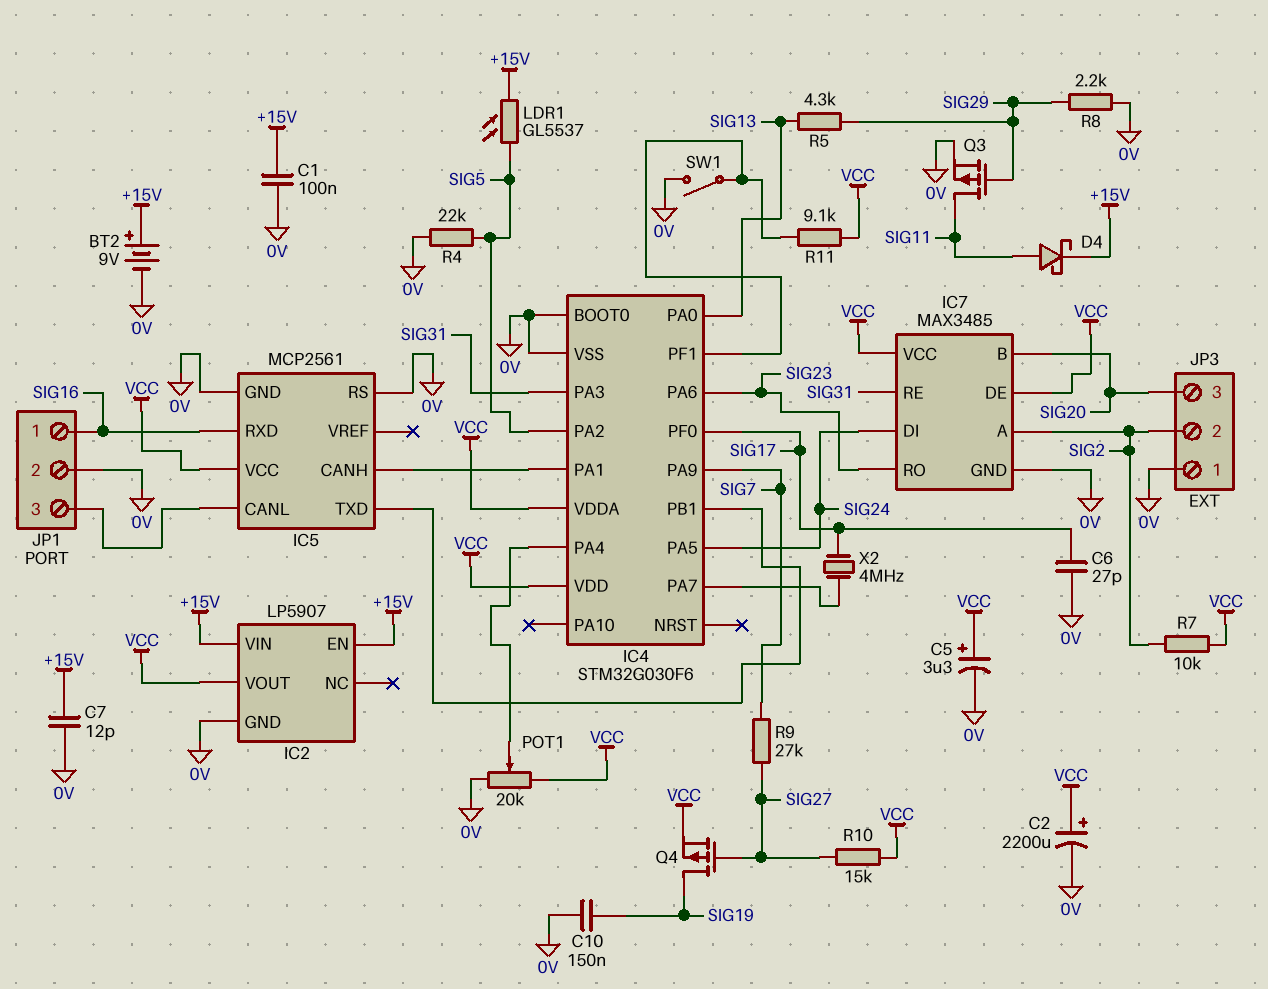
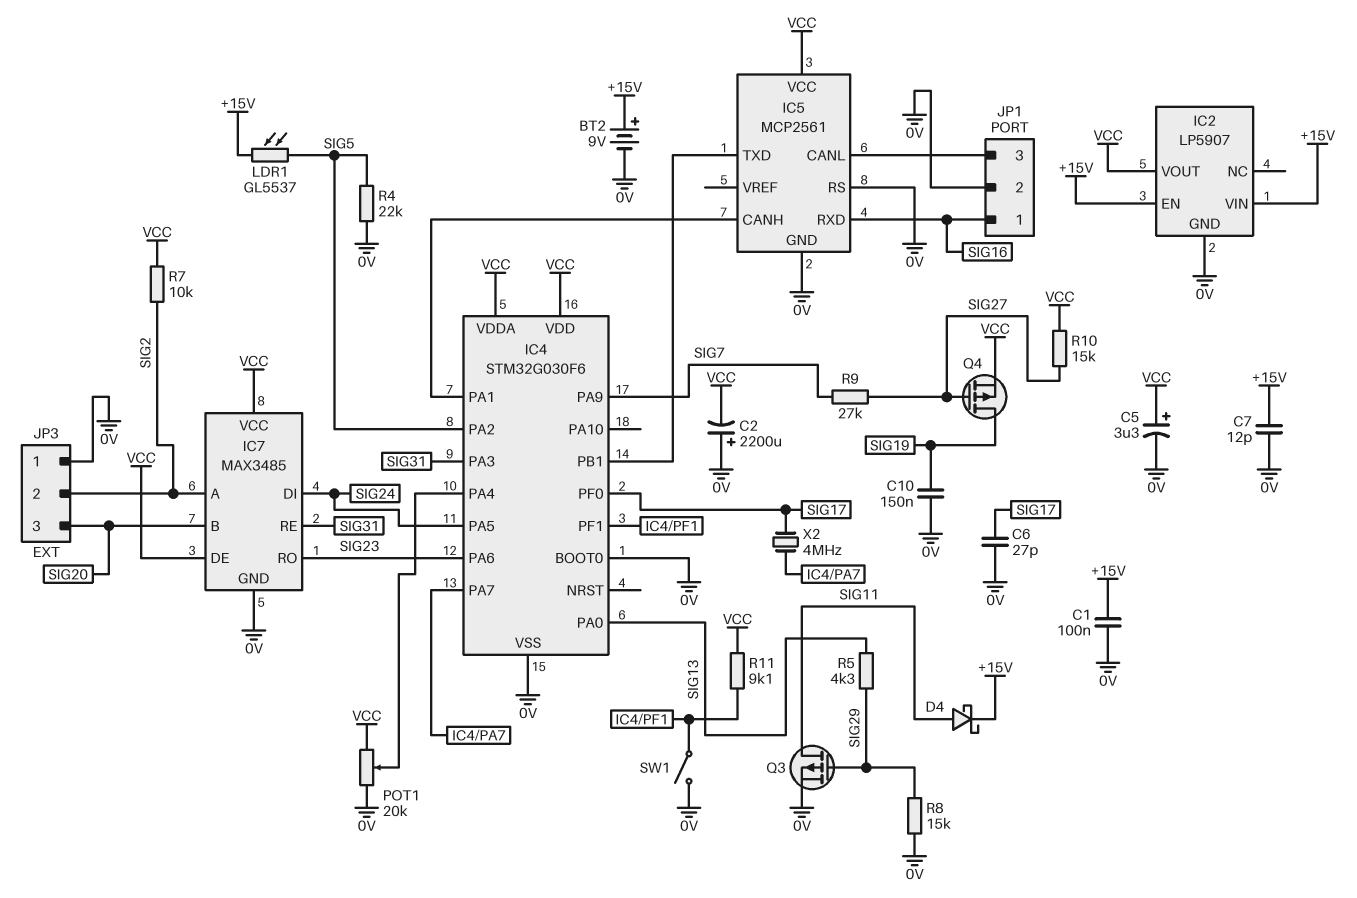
C2: 2200uF (plus VCC, minus 0V) -> 2200uF (plus 0V, minus VCC)
R8: 2.2k (0V, SIG29) -> 15k (0V, SIG29)

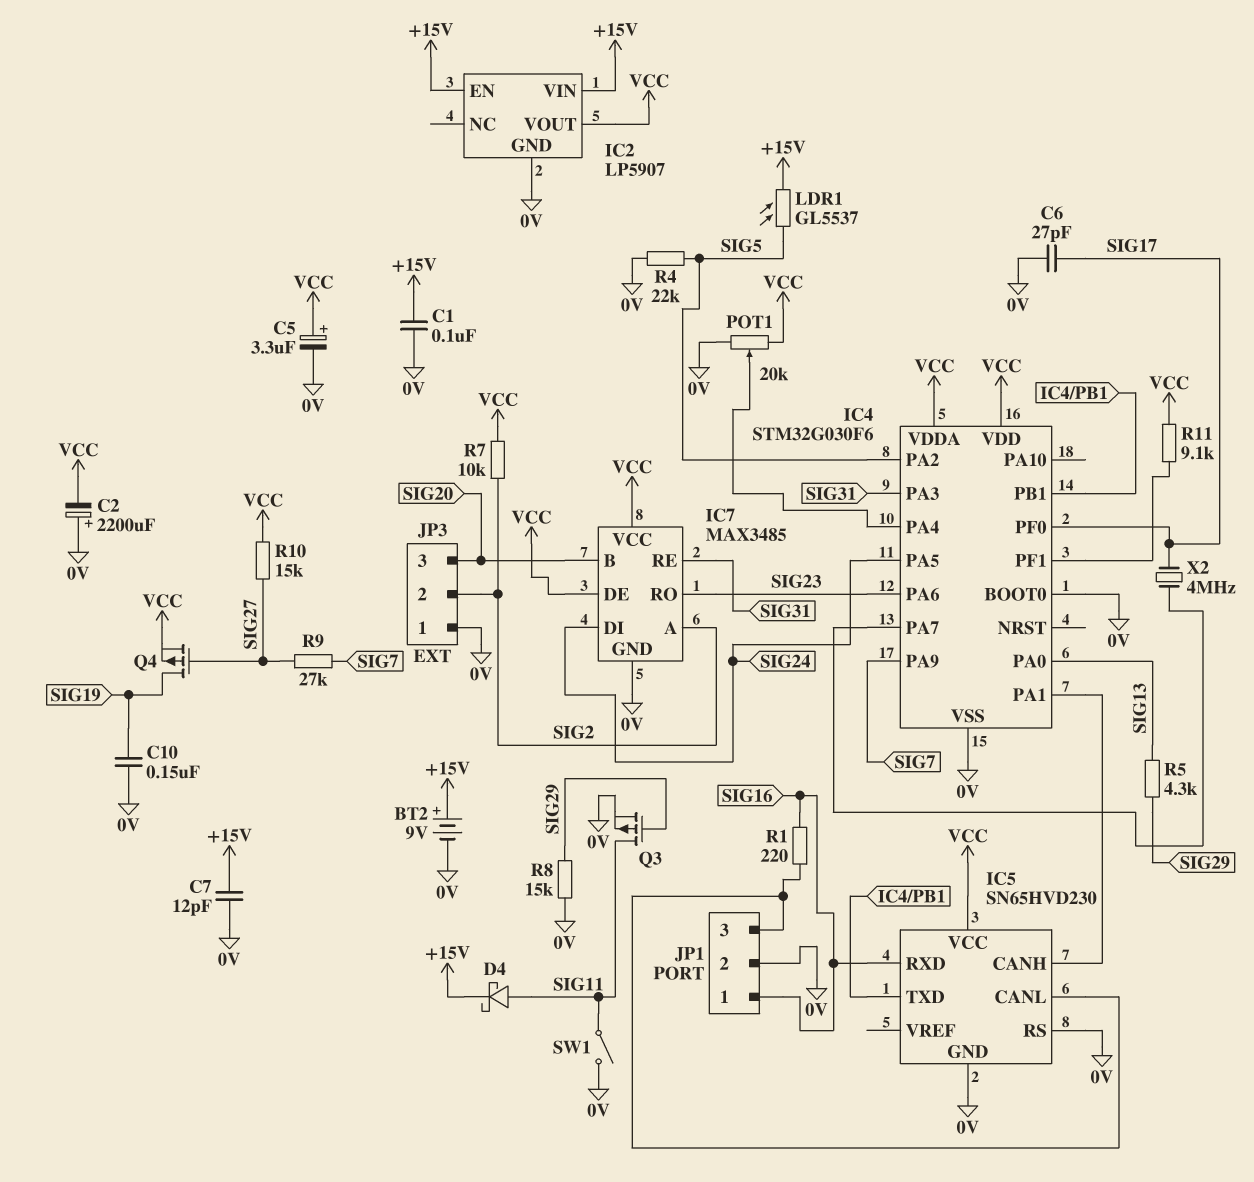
IC5: MCP2561 -> SN65HVD230
R1: none -> 220 (IC5/CANL, SIG16)
SW1: switch (0V, IC4/PF1) -> switch (0V, SIG11)

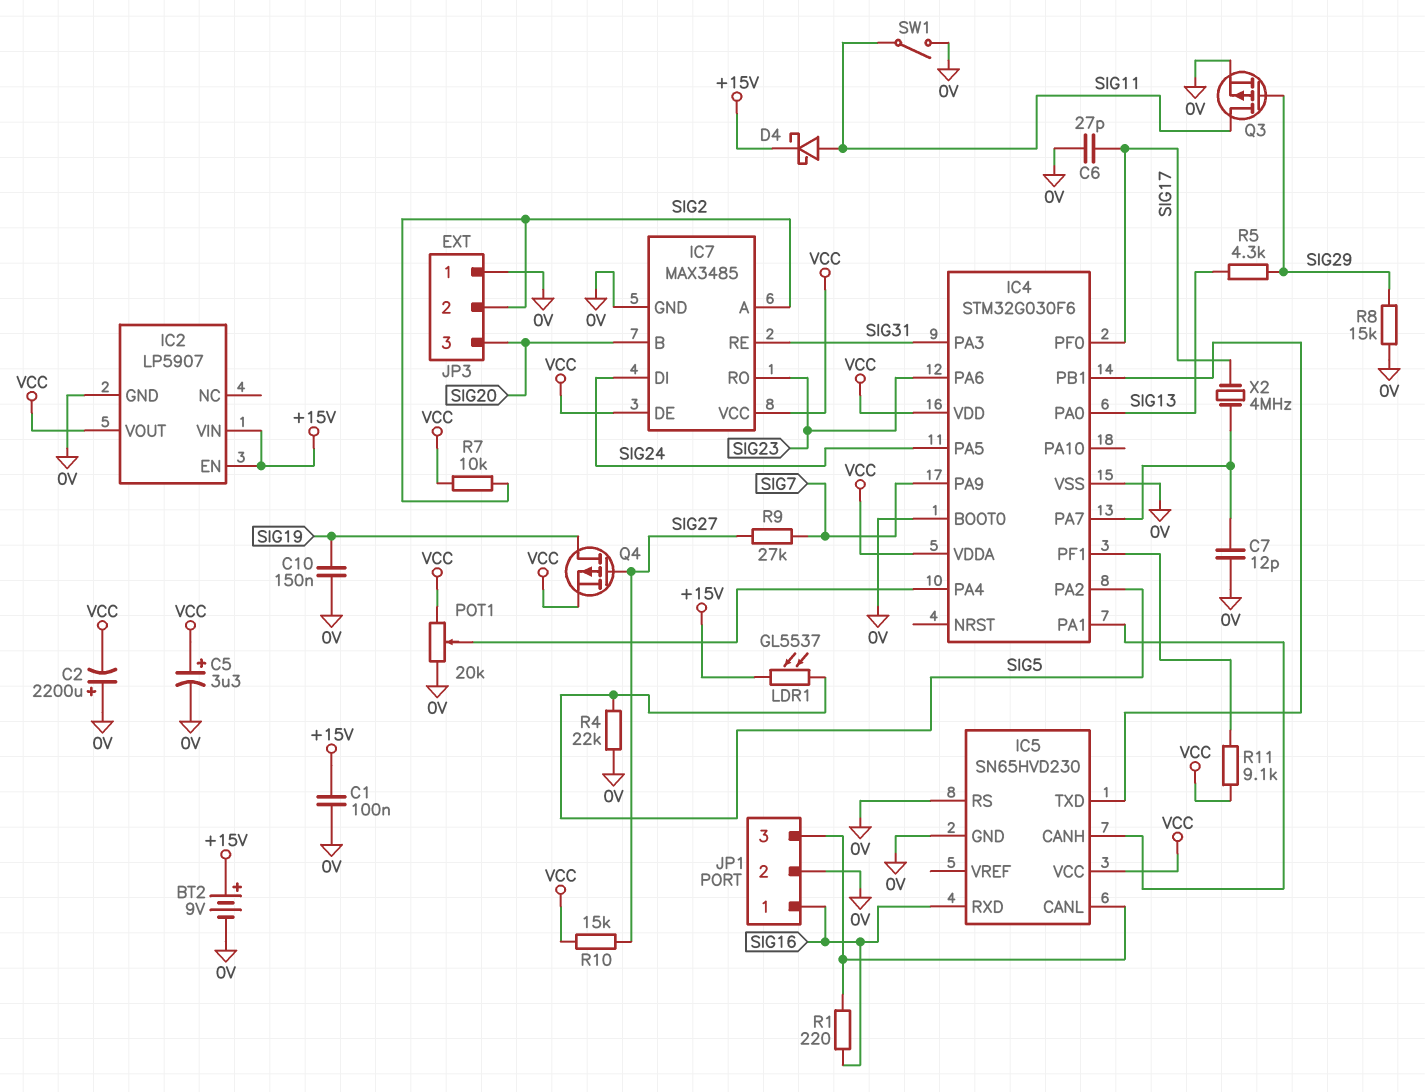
C7: 12pF (+15V, 0V) -> 12pF (0V, IC4/PA7)

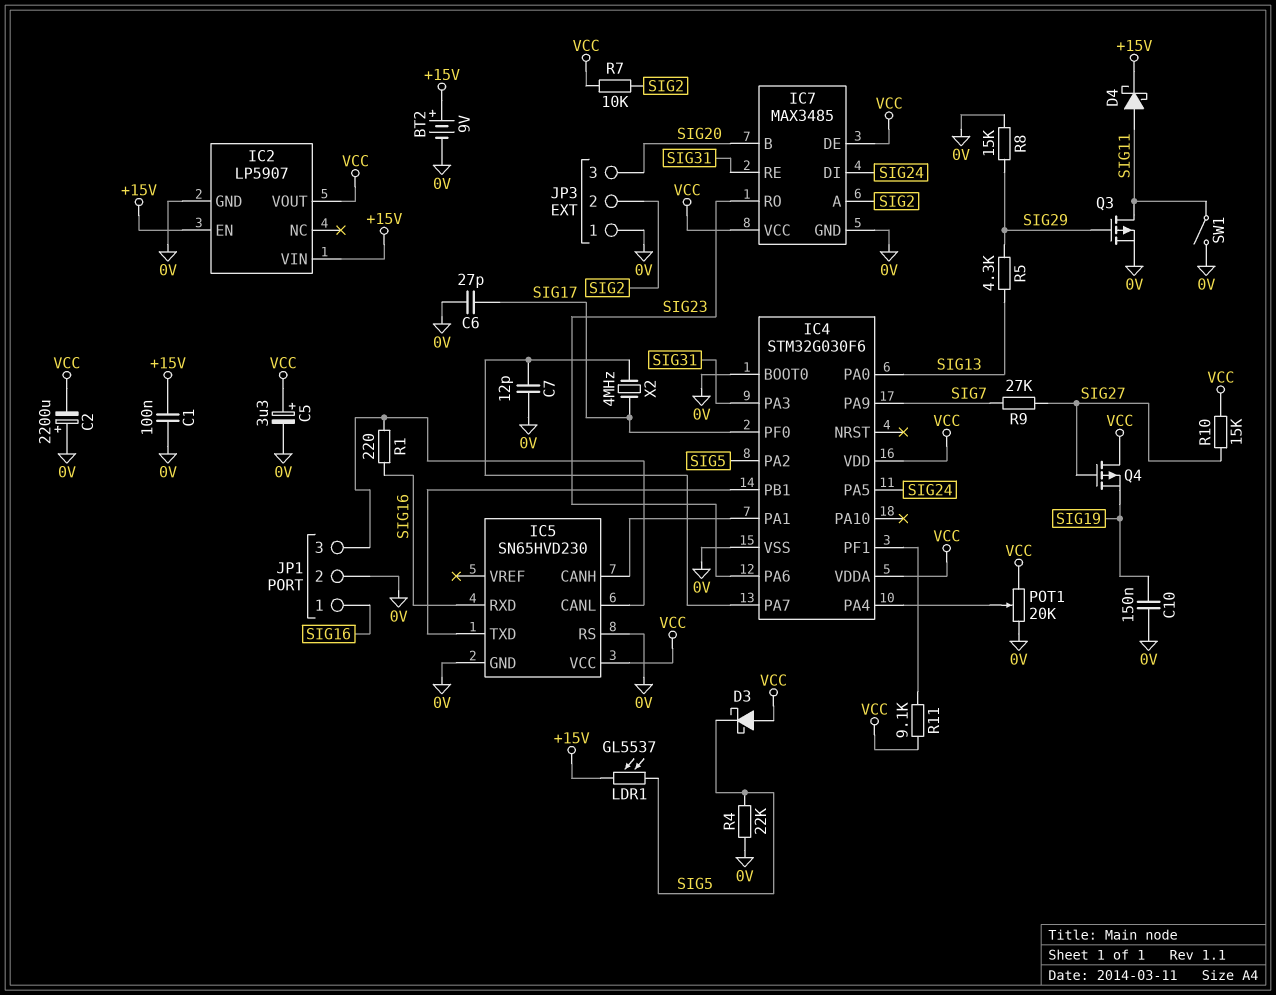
D3: none -> schottky (A VCC, K SIG5)
Q4: PMOS (G SIG27, D SIG19, S VCC) -> PMOS (G SIG27, D VCC, S SIG19)

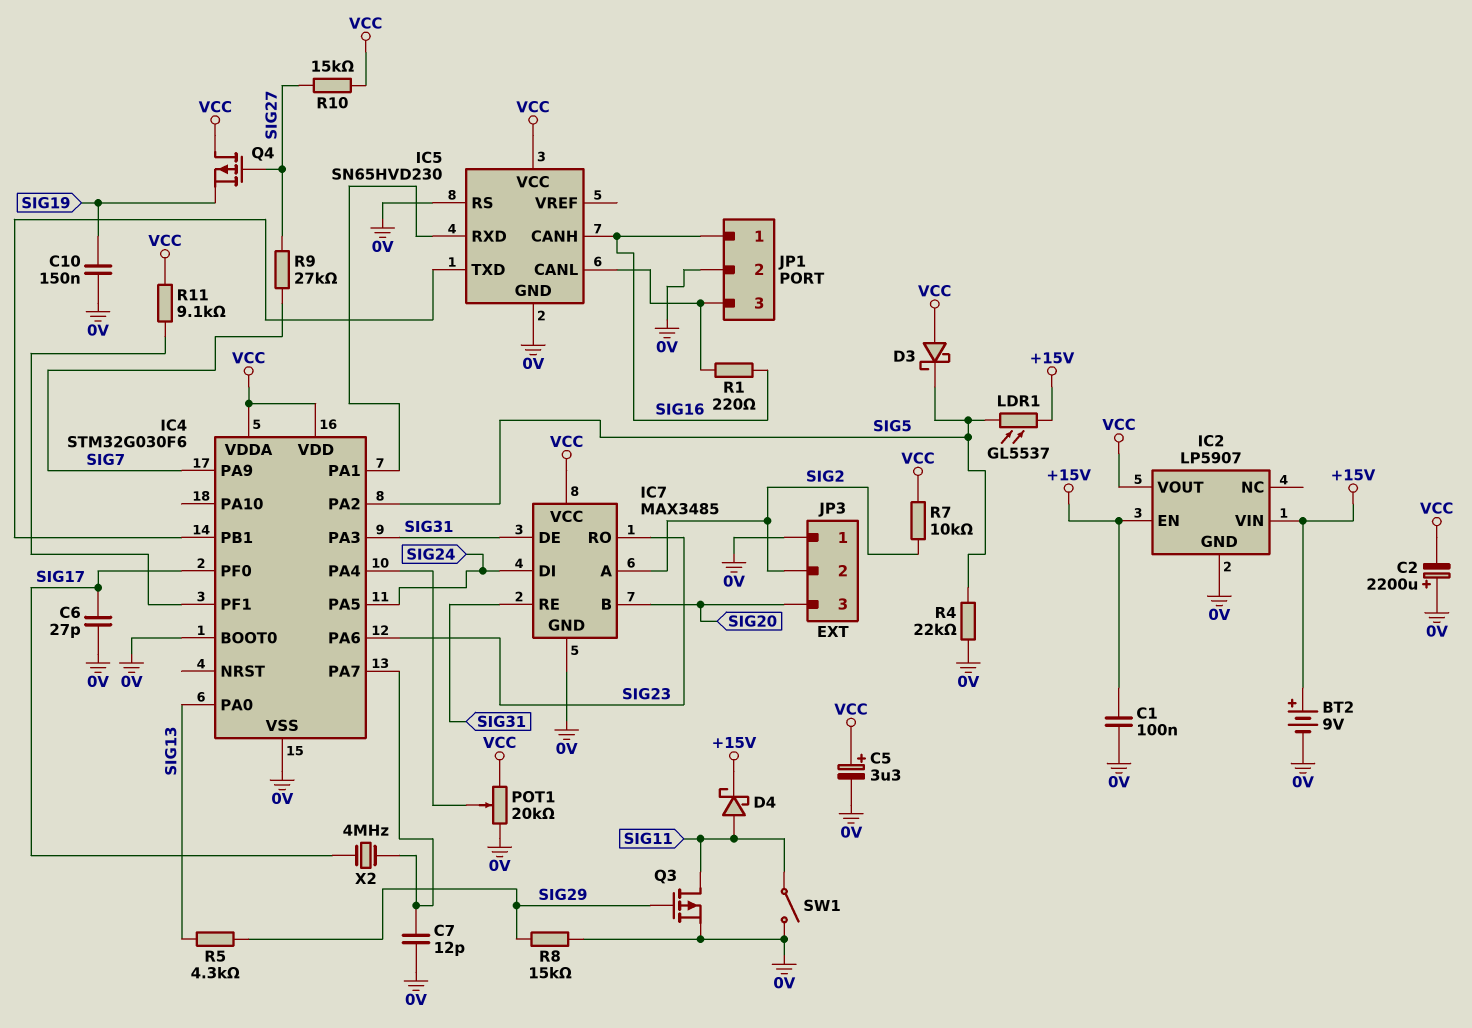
IC5 pin CANH: IC4/PA1 -> SIG16
IC5 pin RXD: SIG16 -> IC4/PA1
IC7 pin DE: VCC -> SIG31

